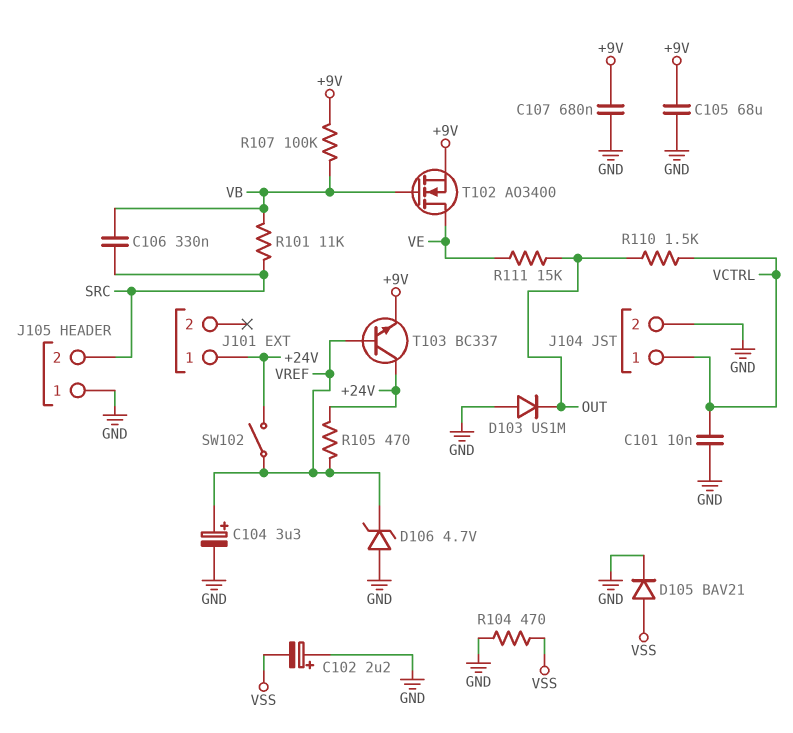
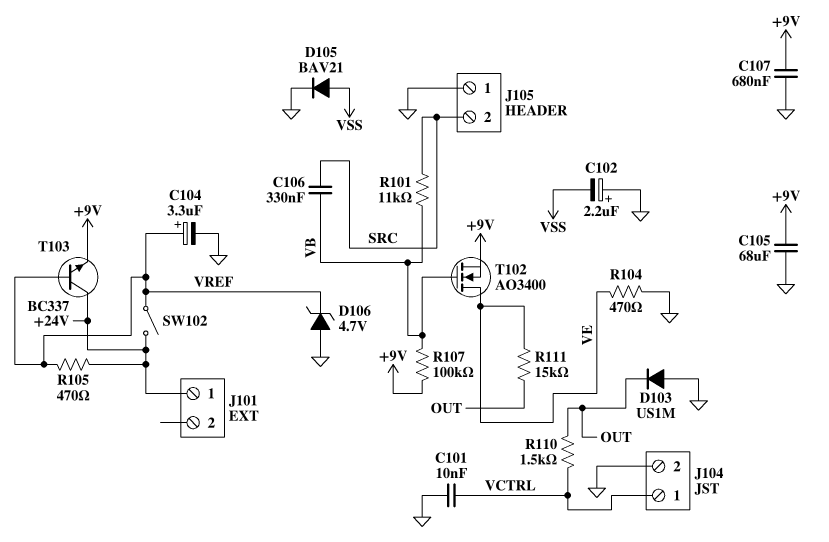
R104: 470 (GND, VSS) -> 470 (GND, VE)

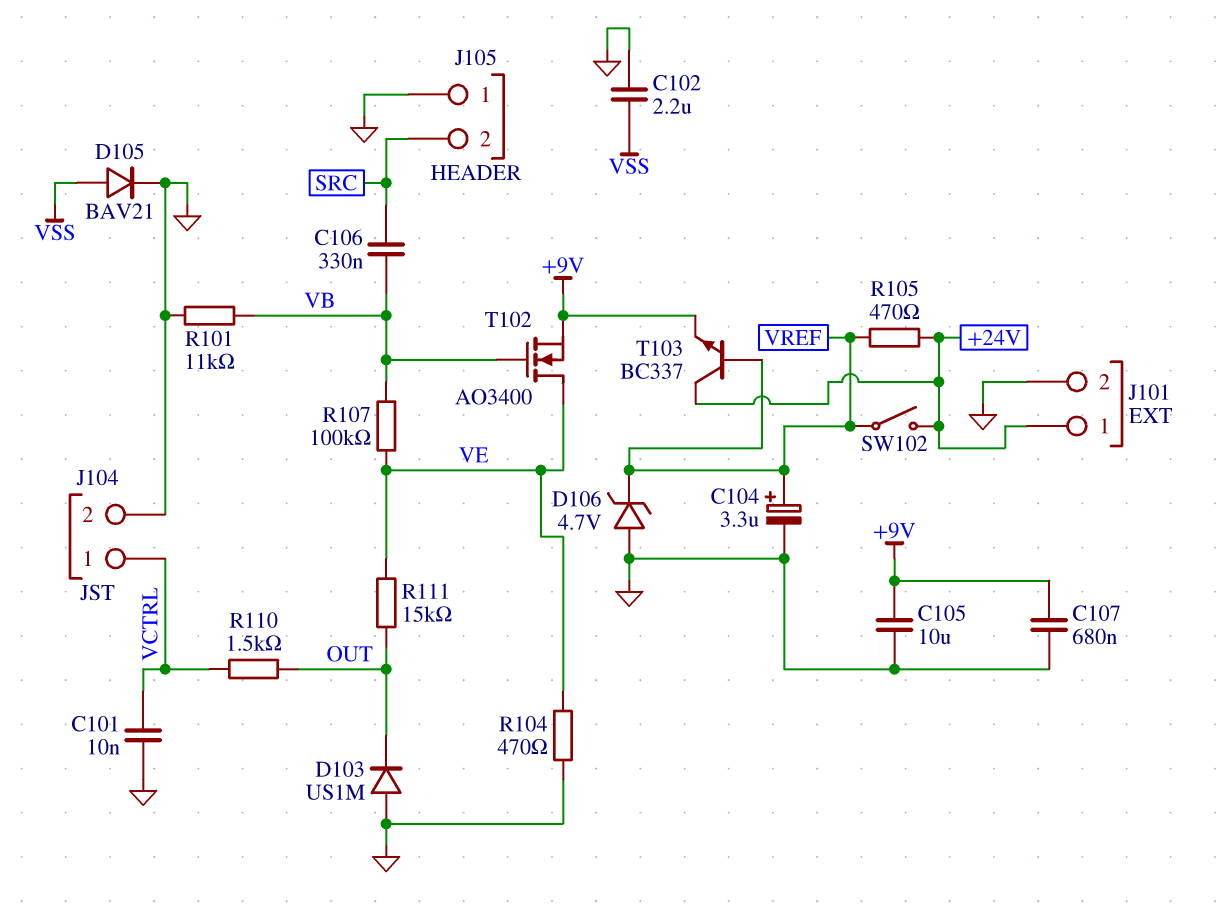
C102: 2.2uF (plus GND, minus VSS) -> 2.2uF (GND, VSS)
C105: 68uF (+9V, GND) -> 10uF (+9V, GND)
J101 pin 2: none -> GND
R101: 11k (SRC, VB) -> 11k (GND, VB)
R107: 100k (+9V, VB) -> 100k (VB, VE)

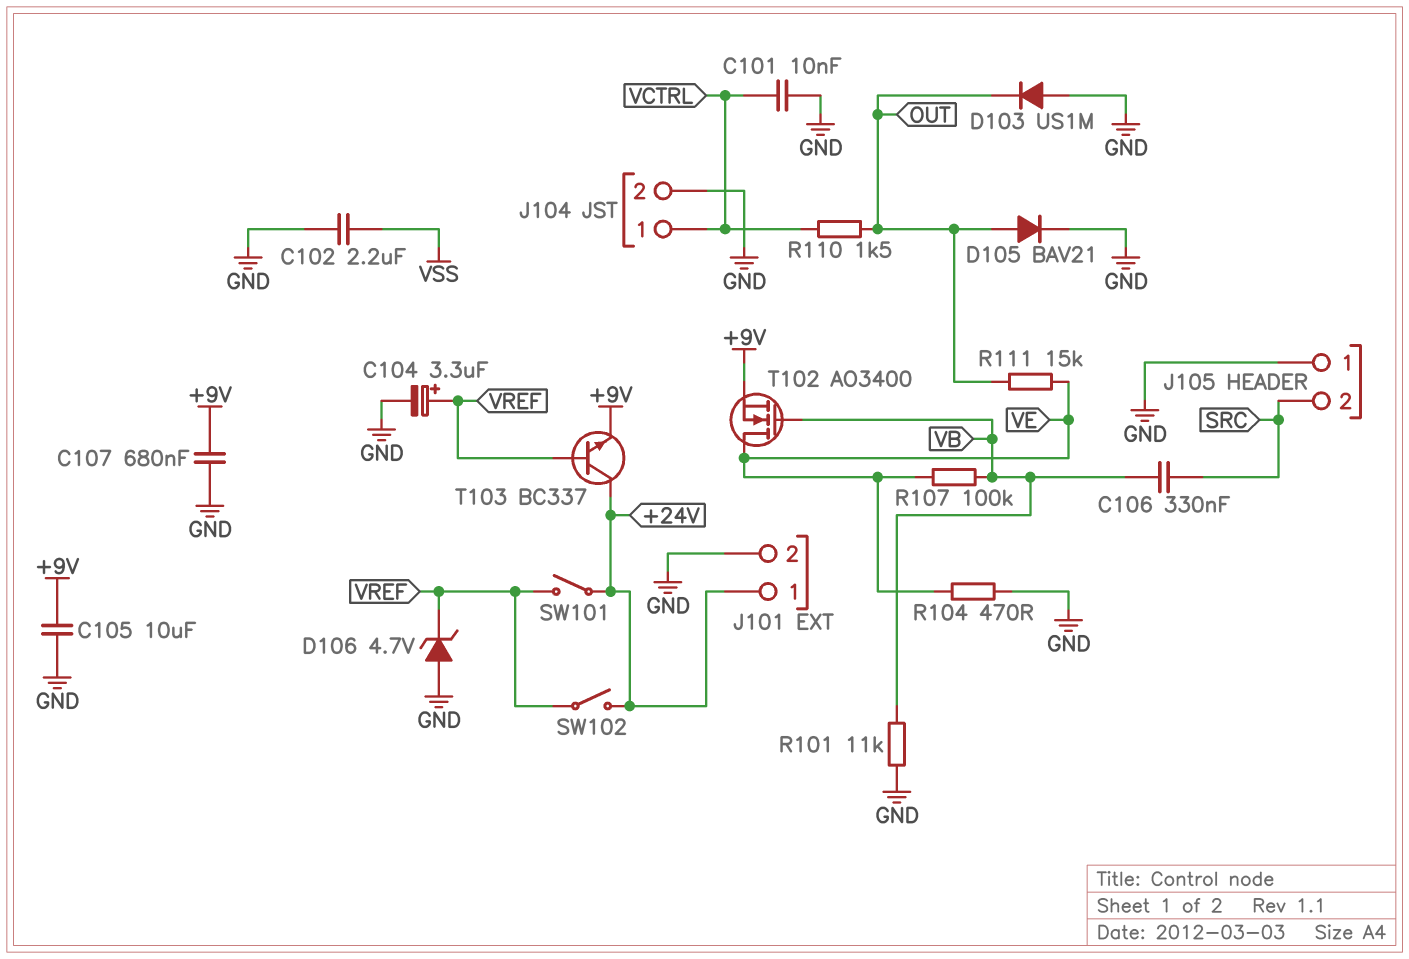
D105: diode BAV21 (A VSS, K GND) -> diode BAV21 (A OUT, K GND)
R105: 470 (+24V, VREF) -> none
SW101: none -> switch (+24V, VREF)

